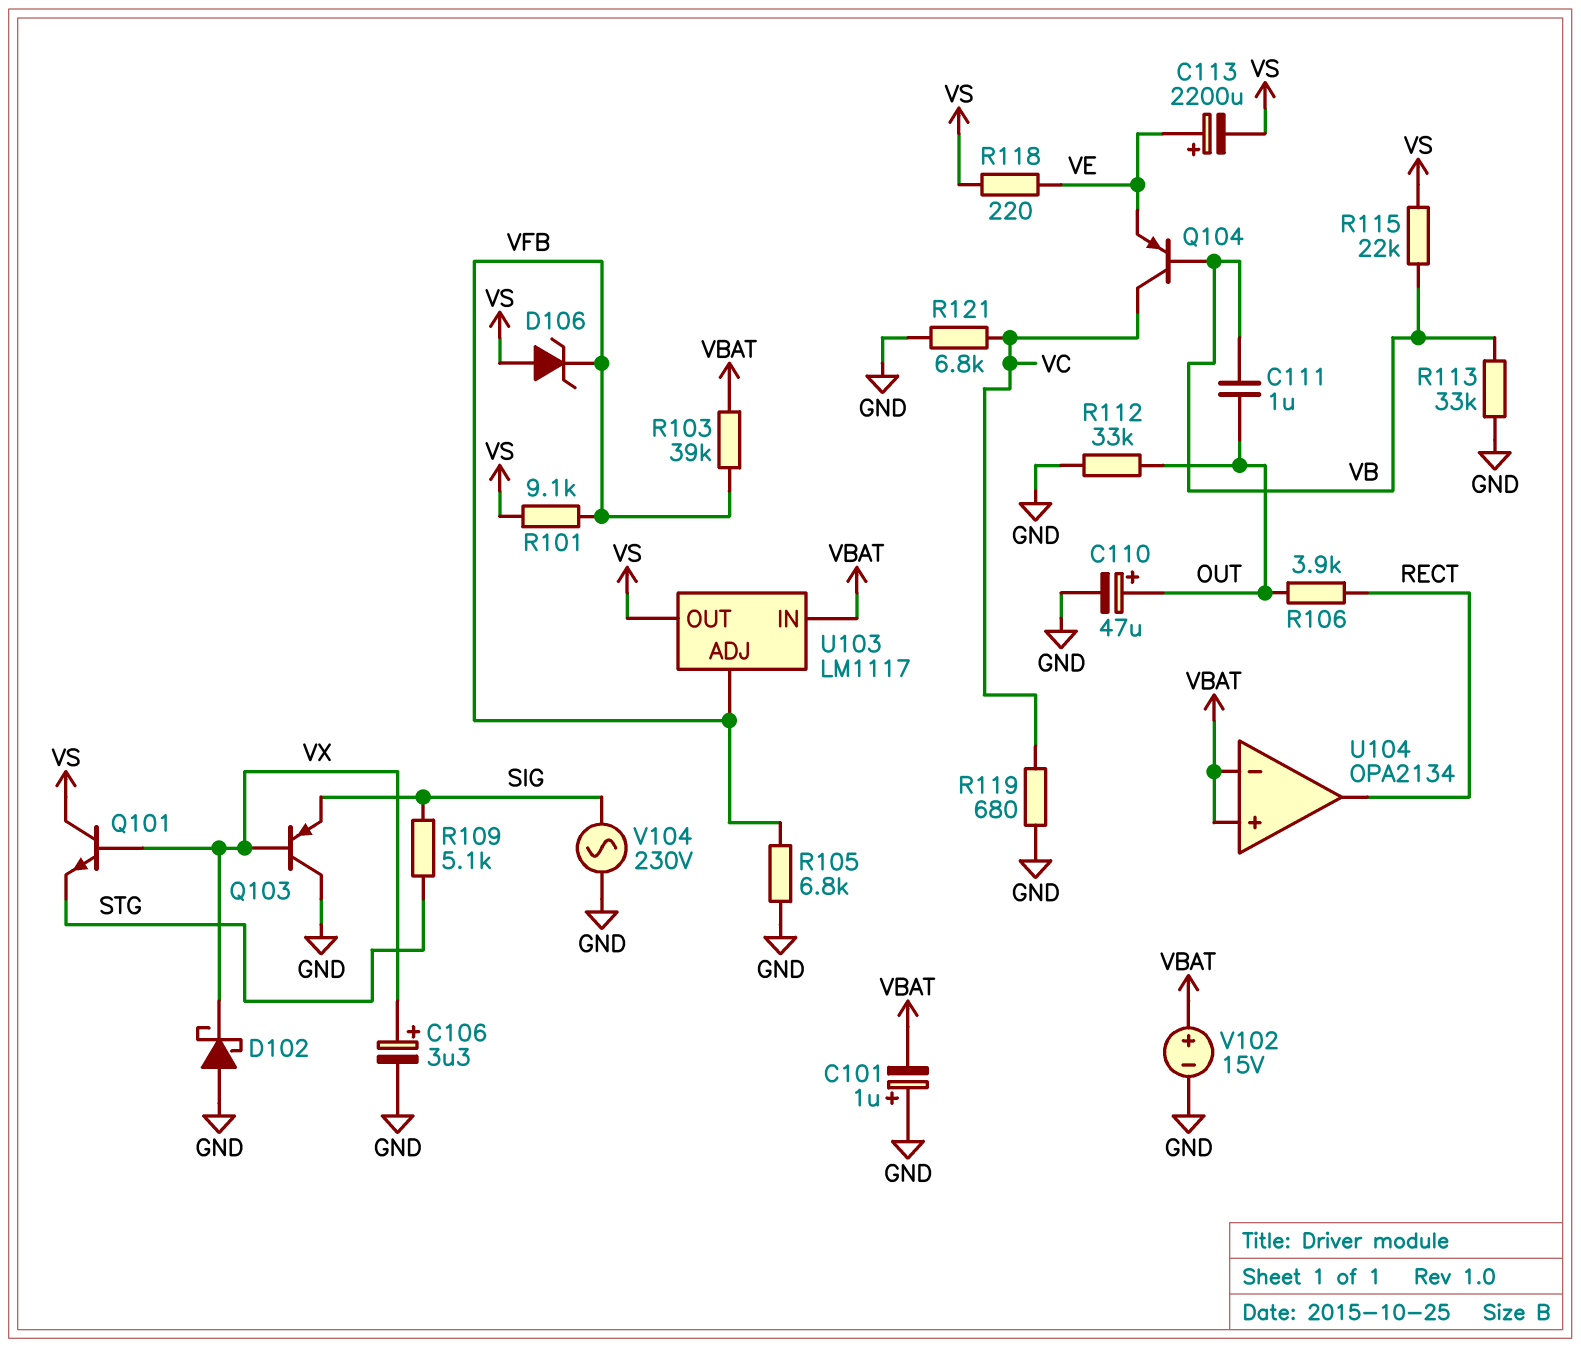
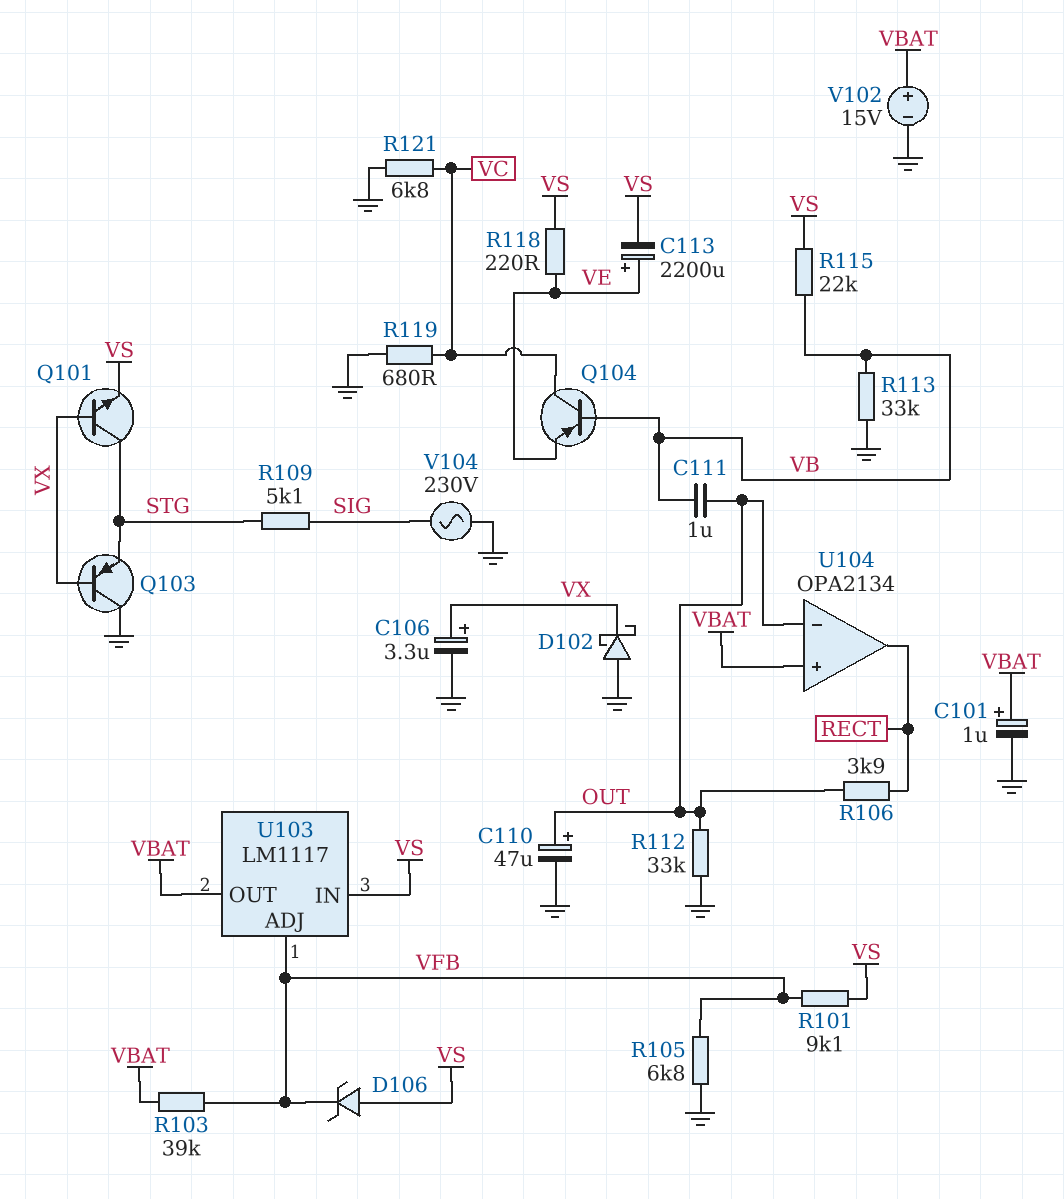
C101: 1uF (plus GND, minus VBAT) -> 1uF (plus VBAT, minus GND)
Q101: NPN (B VX, C VS, E STG) -> NPN (B VX, C STG, E VS)
Q103: PNP (B VX, C GND, E SIG) -> PNP (B VX, C GND, E STG)
U103 pin IN: VBAT -> VS
U103 pin OUT: VS -> VBAT
U104 pin in-: VBAT -> OUT

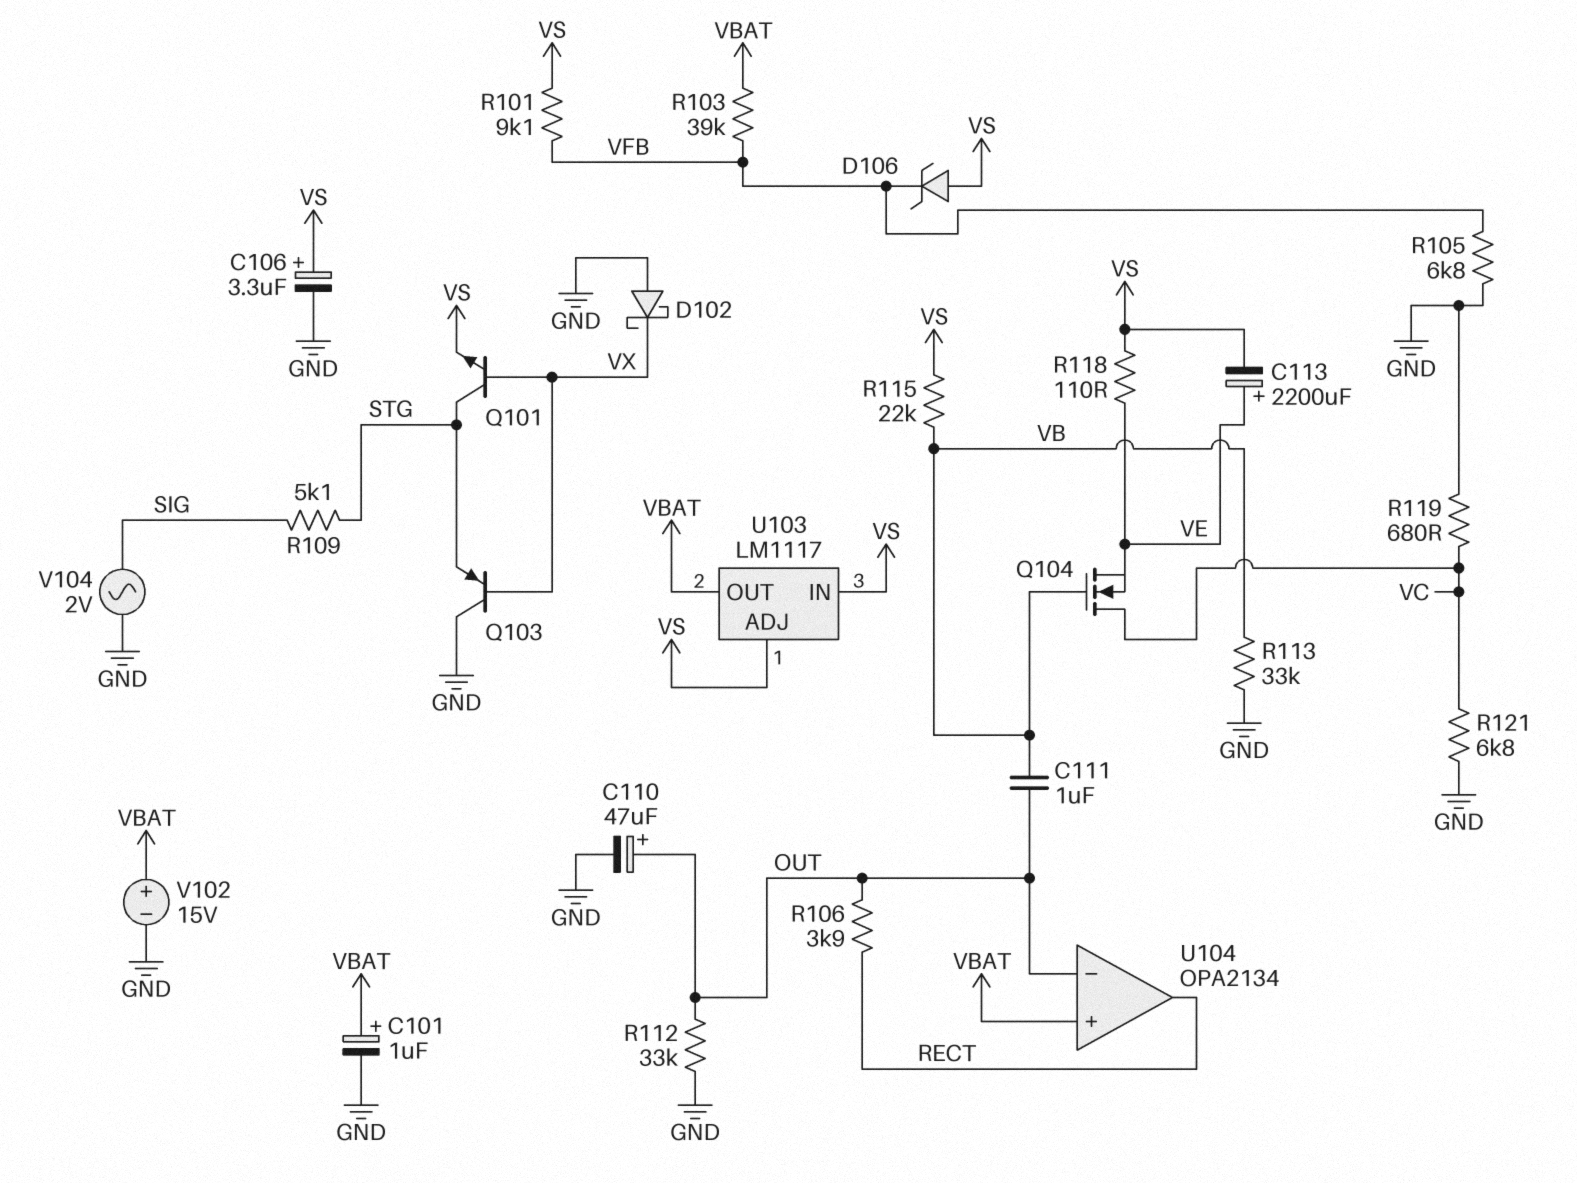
C106: 3.3uF (plus VX, minus GND) -> 3.3uF (plus VS, minus GND)
Q104: PNP (B VB, C VC, E VE) -> NMOS (G VB, D VC, S VE)
R118: 220 (VE, VS) -> 110 (VE, VS)
U103 pin ADJ: VFB -> VS
V104: AC 230V (GND, SIG) -> AC 2V (GND, SIG)

